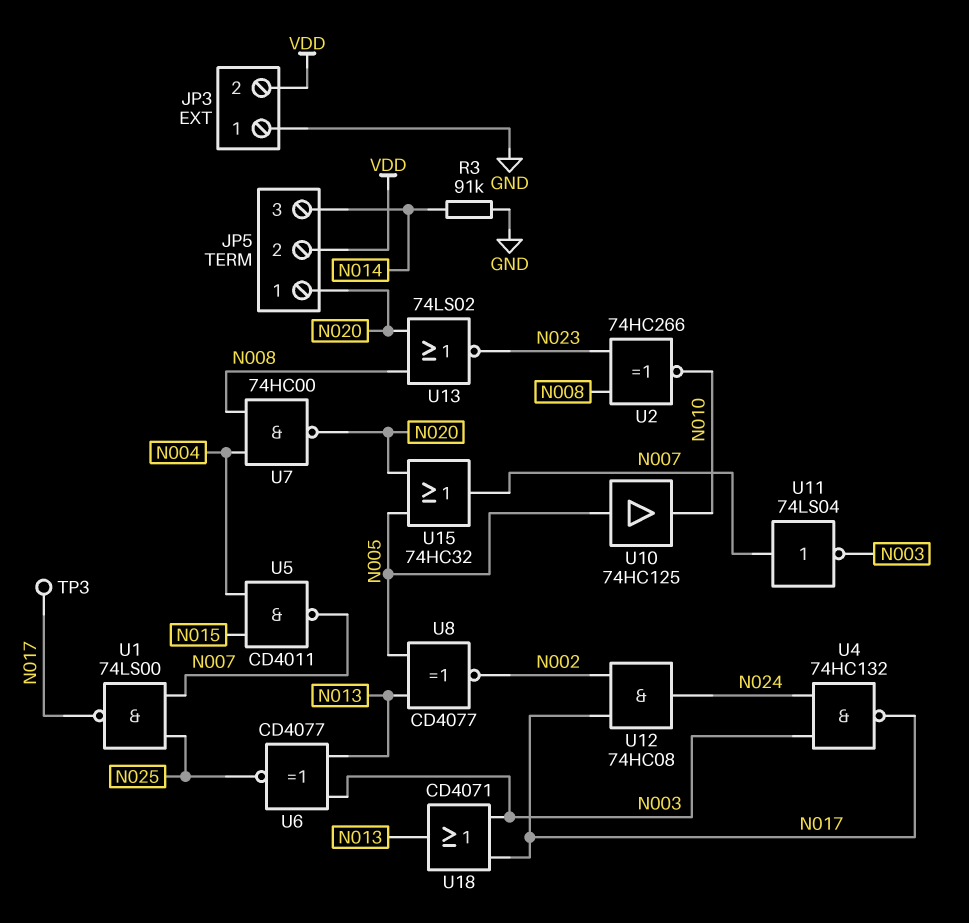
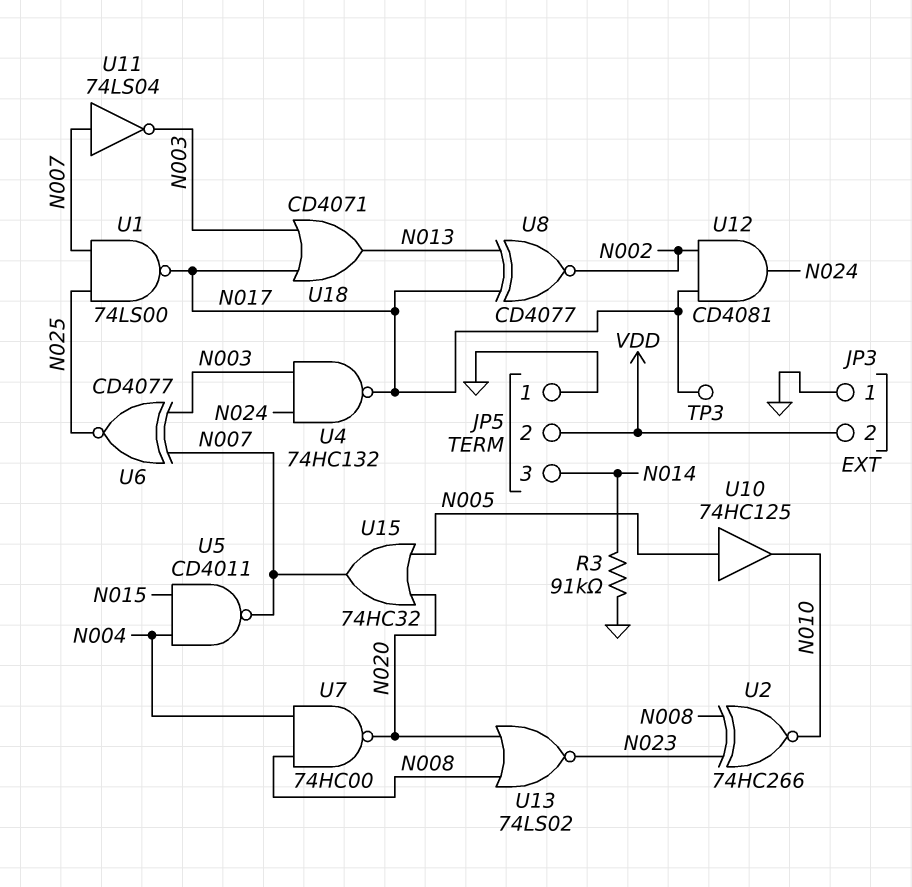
JP5 pin 1: N020 -> GND
U6: XNOR CD4077 (in N003, in N013, out N025) -> XNOR CD4077 (in N003, in N007, out N025)
U8: XNOR CD4077 (in N005, in N013, out N002) -> XNOR CD4077 (in N013, in N017, out N002)
U12: AND 74HC08 (in N002, in N017, out N024) -> AND CD4081 (in N002, in N017, out N024)

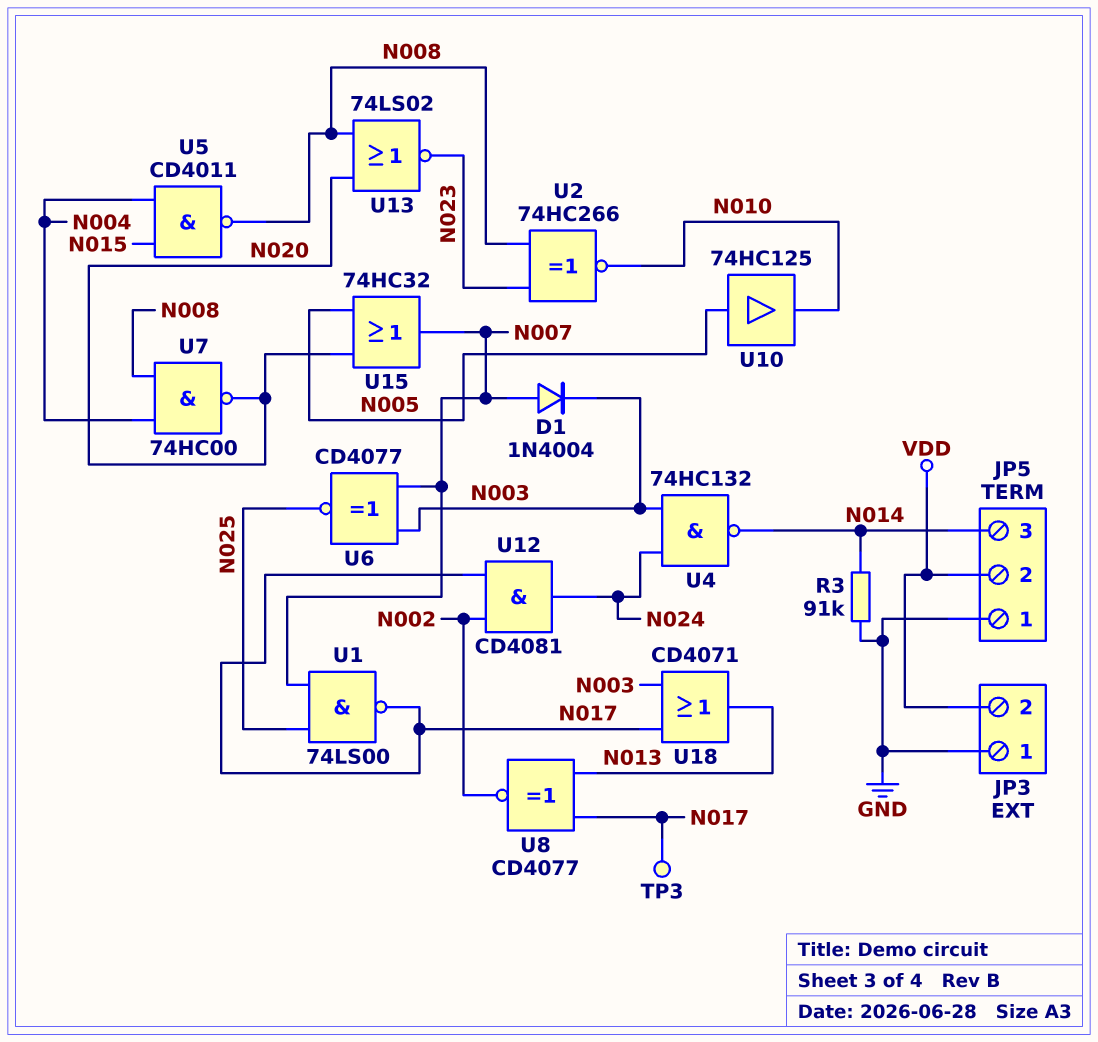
D1: none -> diode 1N4004 (A N007, K N003)
U4: NAND 74HC132 (in N003, in N024, out N017) -> NAND 74HC132 (in N003, in N024, out N014)
U5: NAND CD4011 (in N004, in N015, out N007) -> NAND CD4011 (in N004, in N015, out N008)
U11: NOT 74LS04 (in N007, out N003) -> none

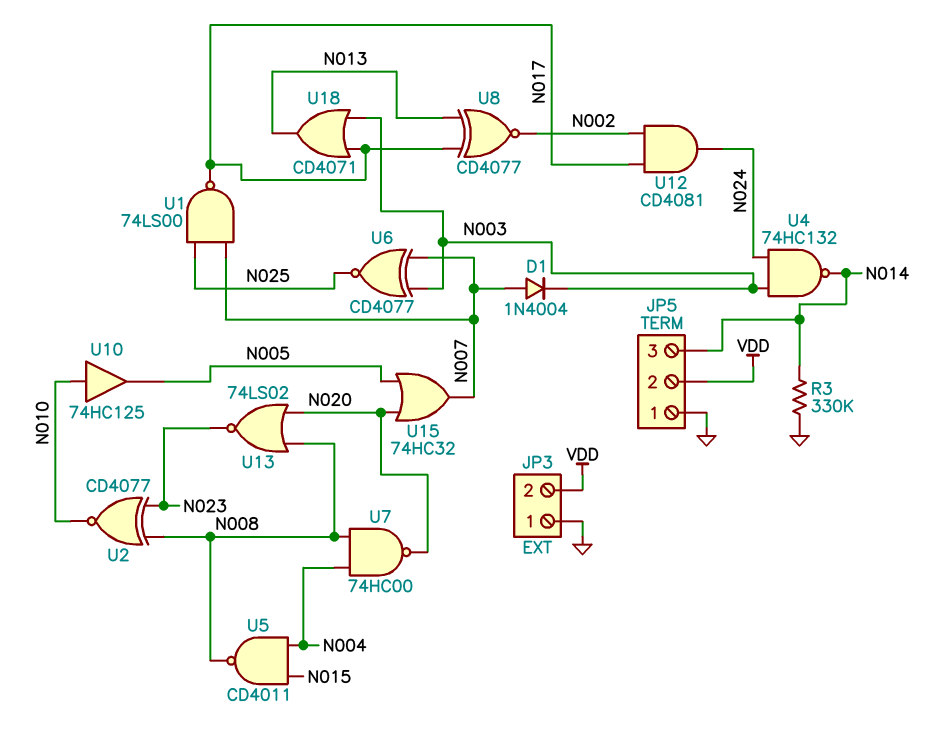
R3: 91k (GND, N014) -> 330k (GND, N014)
TP3: test point (N017) -> none
U2: XNOR 74HC266 (in N008, in N023, out N010) -> XNOR CD4077 (in N008, in N023, out N010)
U10: buffer 74HC125 (in N005, out N010) -> buffer 74HC125 (in N010, out N005)

